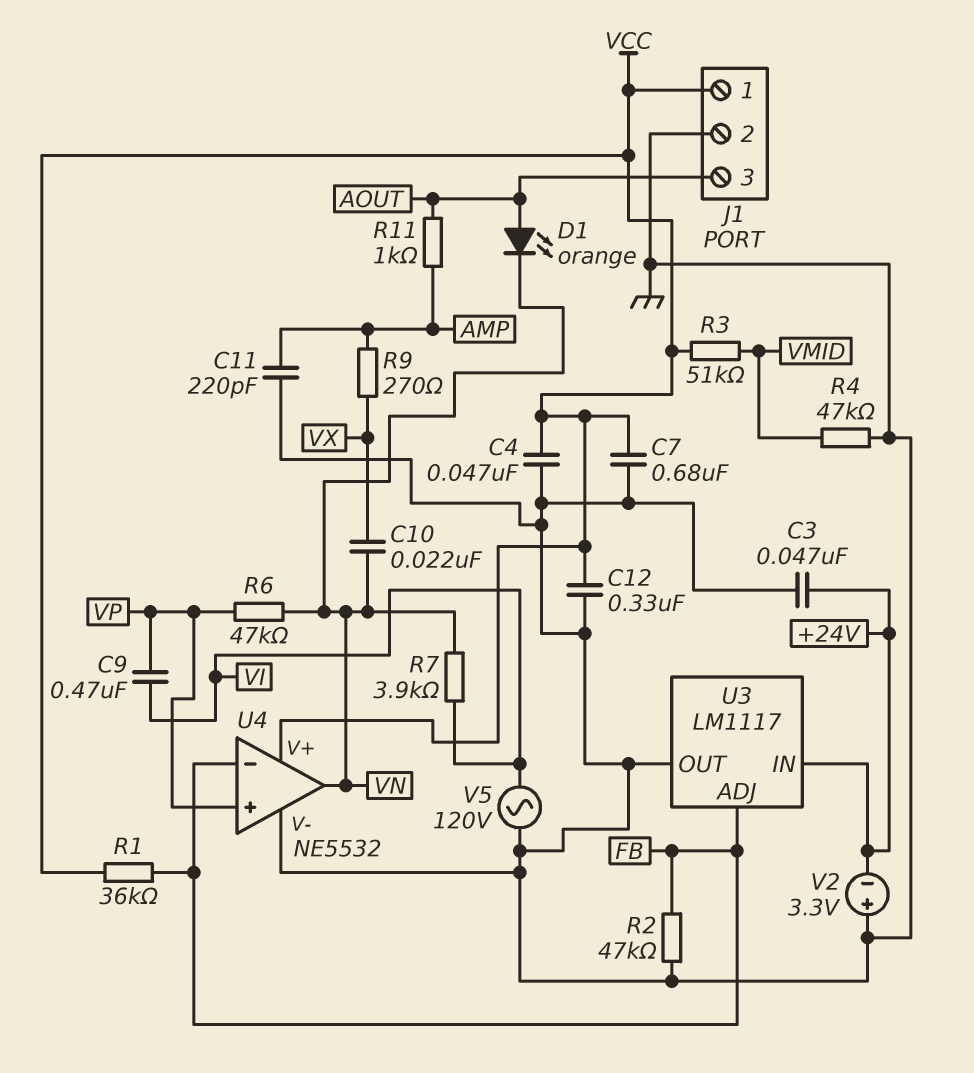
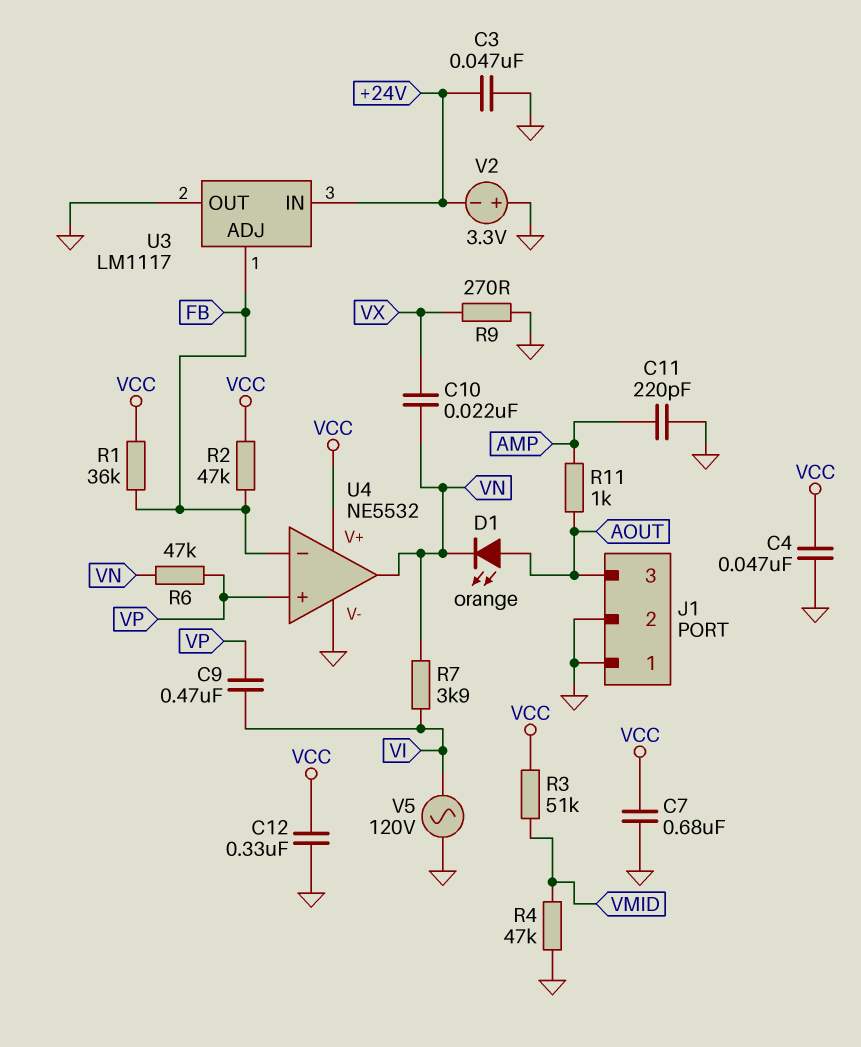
J1 pin 1: VCC -> GND
R2: 47k (FB, GND) -> 47k (FB, VCC)
R9: 270 (AMP, VX) -> 270 (GND, VX)

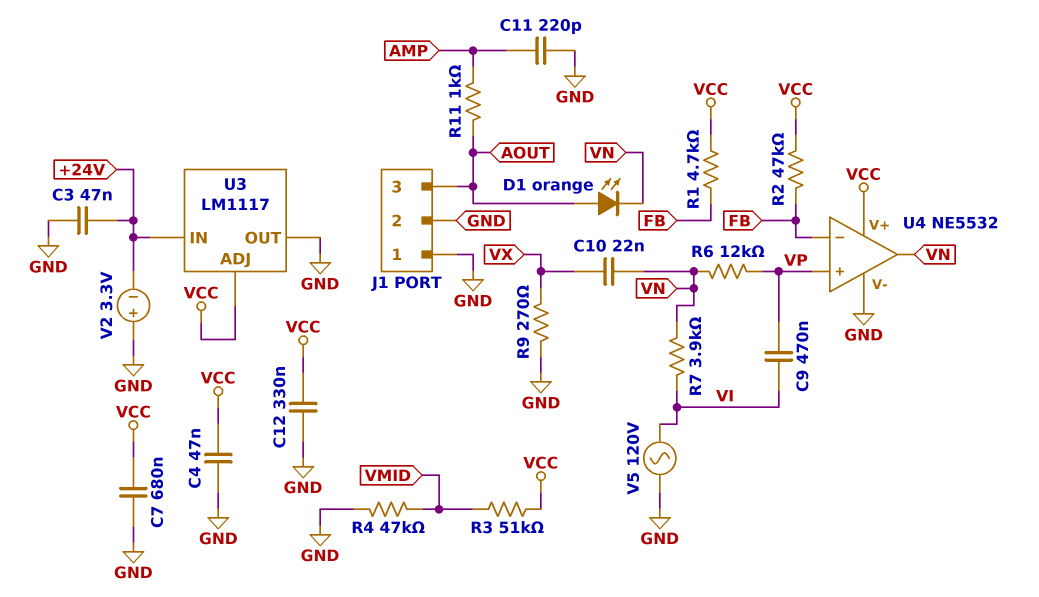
R1: 36k (FB, VCC) -> 4.7k (FB, VCC)
R6: 47k (VN, VP) -> 12k (VN, VP)
U3 pin ADJ: FB -> VCC

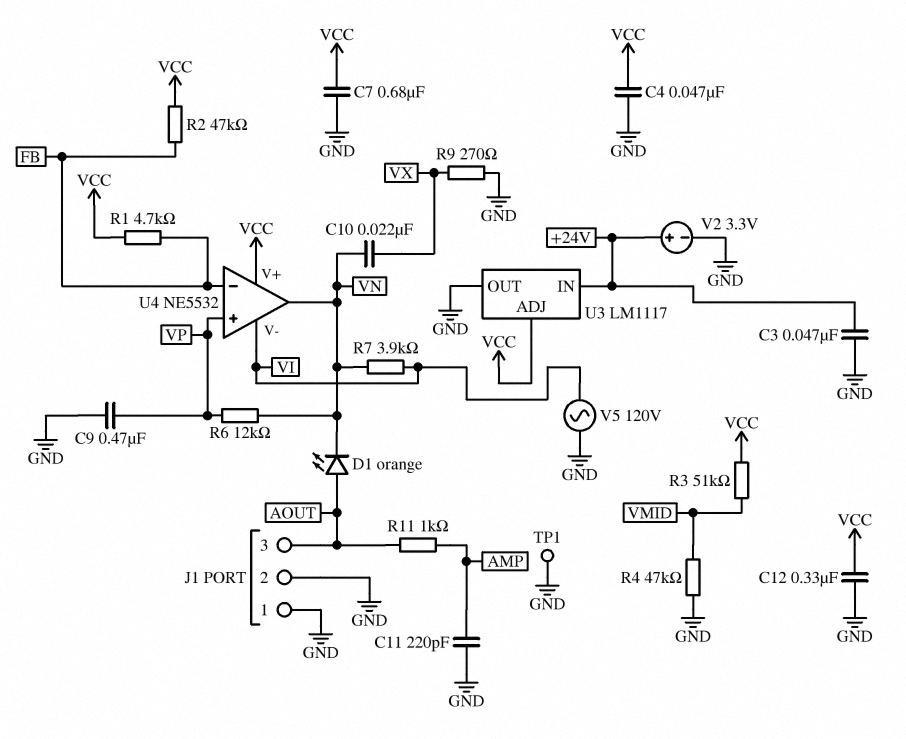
C9: 470nF (VI, VP) -> 470nF (GND, VP)
TP1: none -> test point (GND)
U4 pin V-: GND -> VI
V2: 3.3V (plus GND, minus +24V) -> 3.3V (plus +24V, minus GND)

